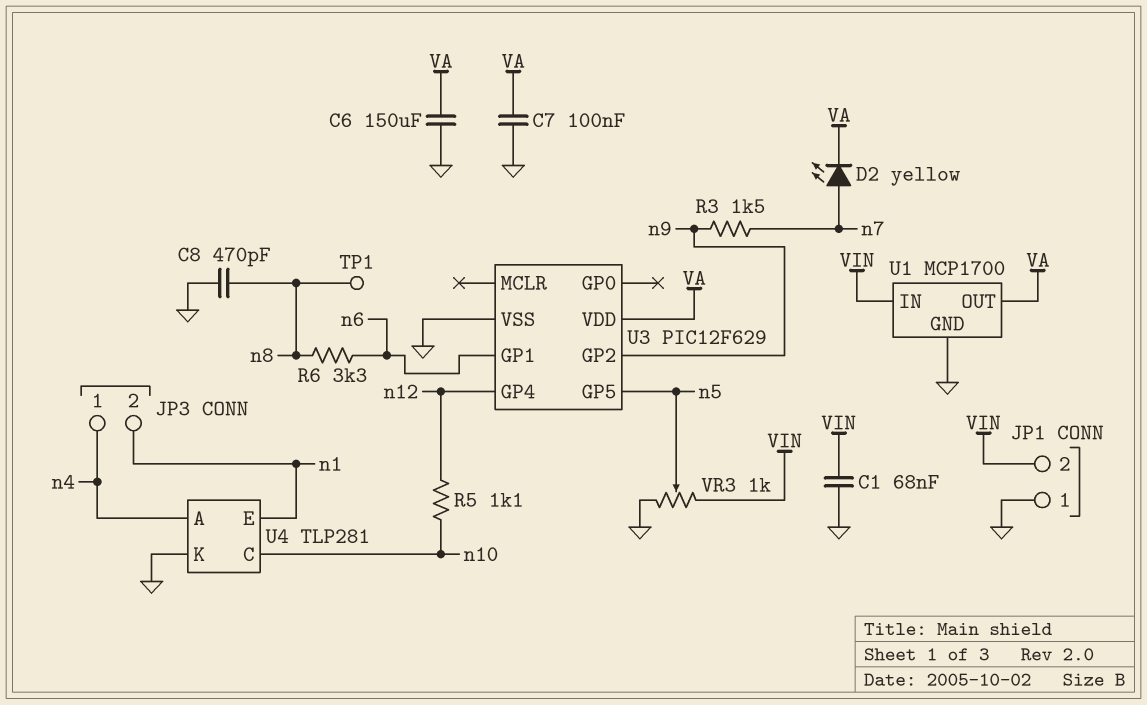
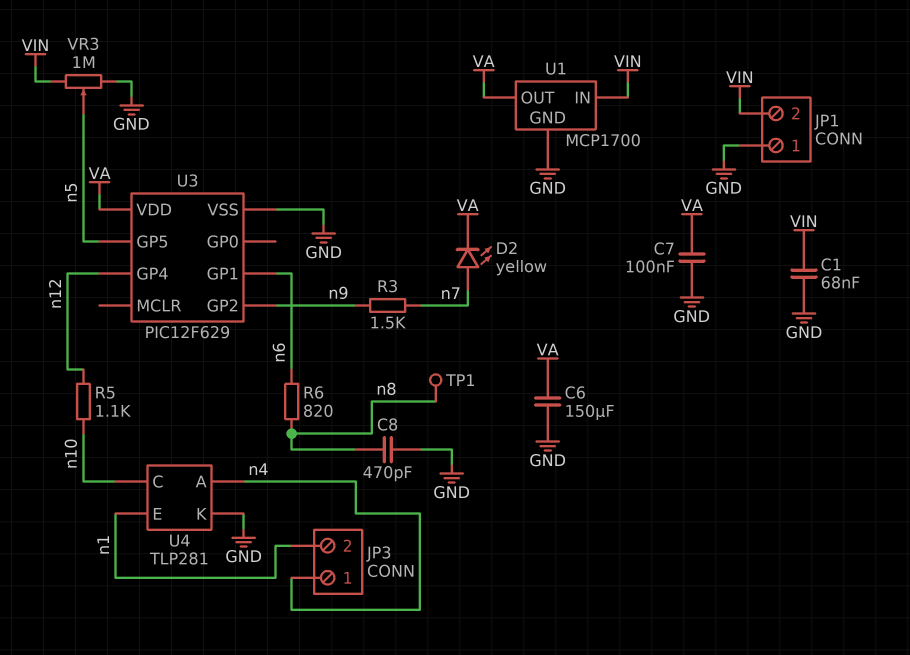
R6: 3.3k (n6, n8) -> 820 (n6, n8)
VR3: 1k (GND, VIN, wiper n5) -> 1M (GND, VIN, wiper n5)

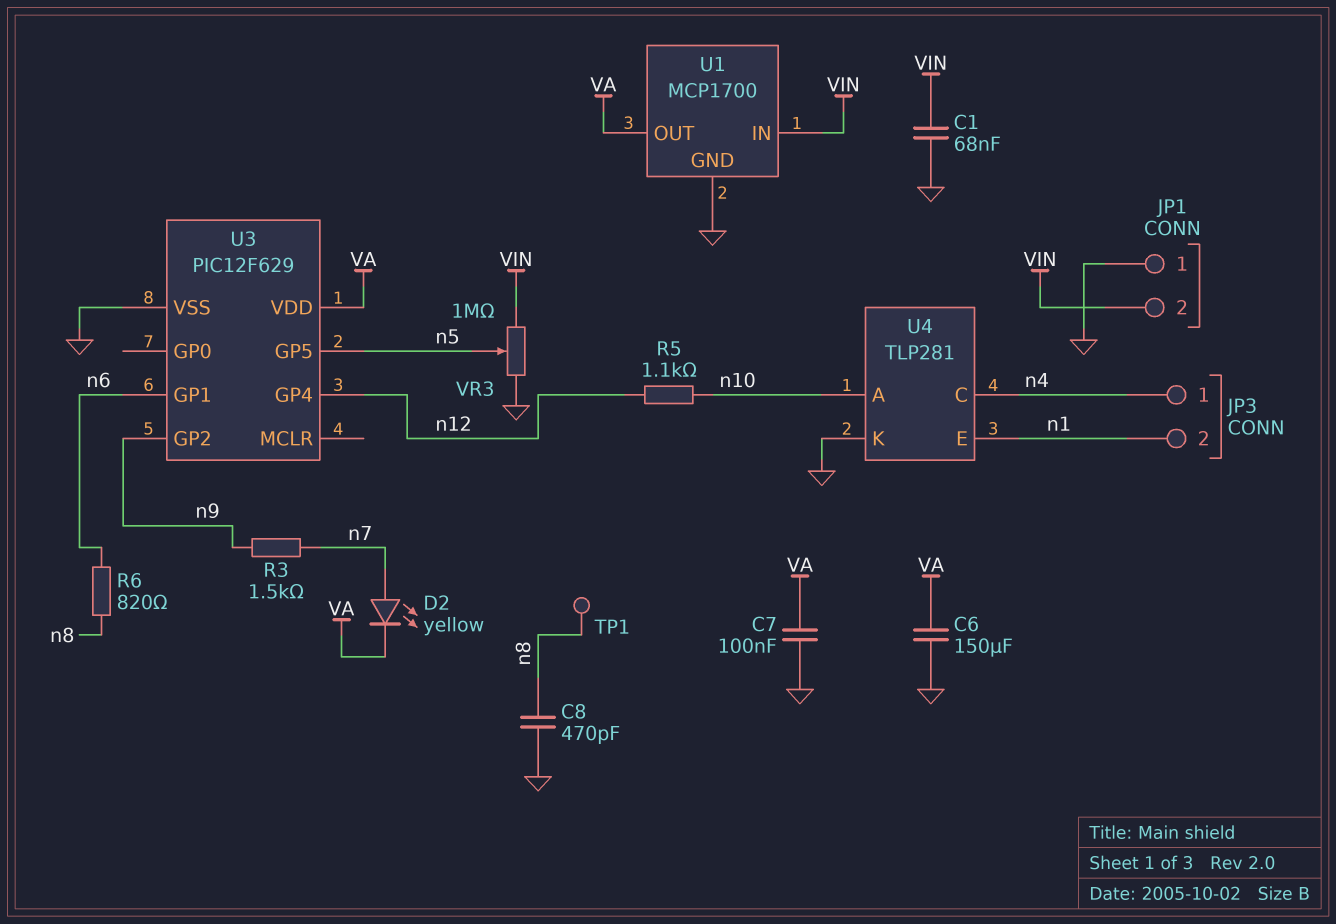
U4 pin A: n4 -> n10
U4 pin C: n10 -> n4

